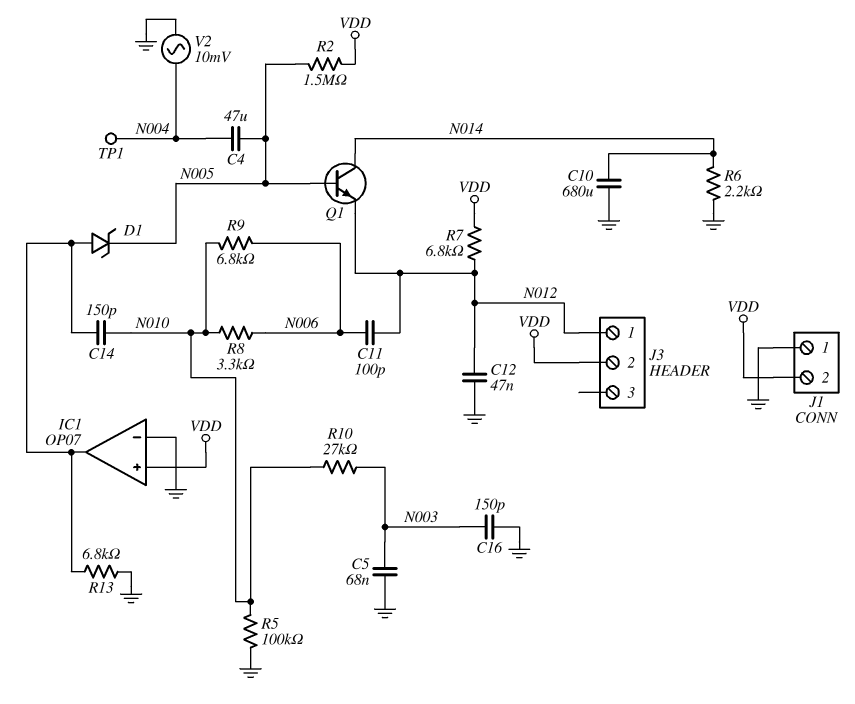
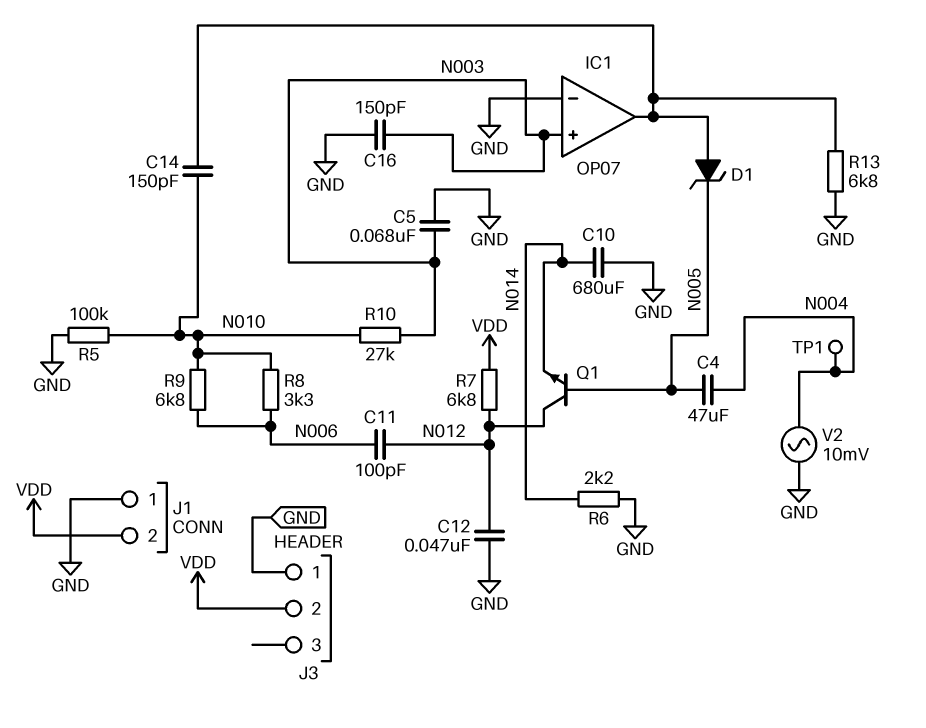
IC1 pin in+: VDD -> N003
J3 pin 1: N012 -> GND
Q1: NPN (B N005, C N014, E N012) -> NPN (B N005, C N012, E N014)
R2: 1.5M (N005, VDD) -> none

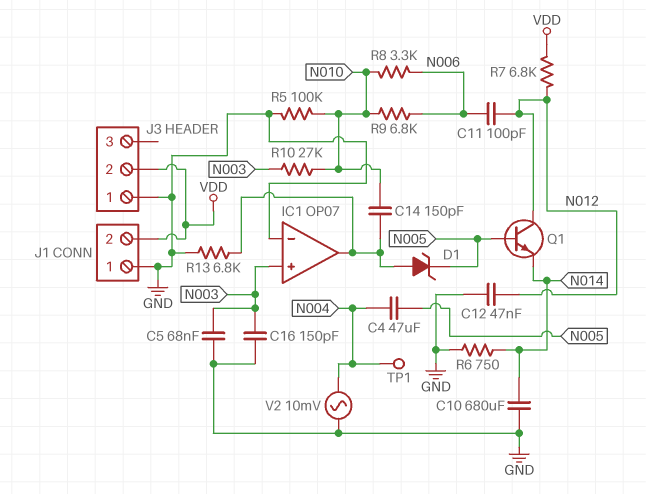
R6: 2.2k (GND, N014) -> 750 (GND, N014)

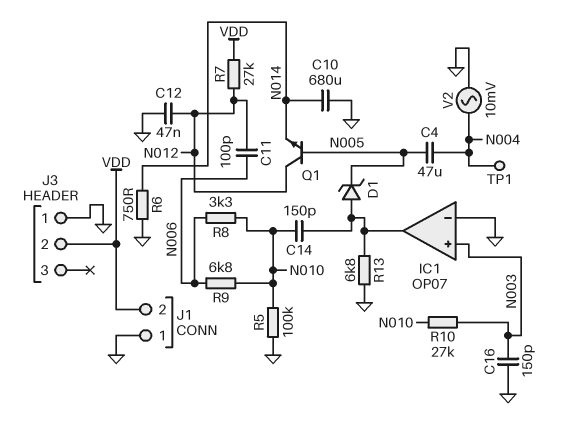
C5: 68nF (GND, N003) -> none
R7: 6.8k (N012, VDD) -> 27k (N012, VDD)

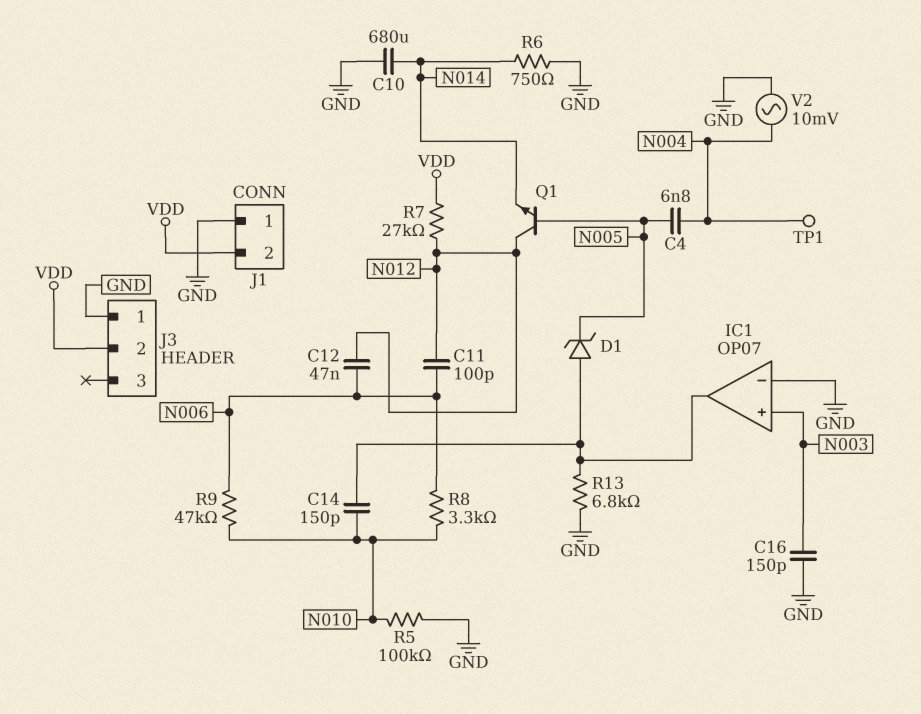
C4: 47uF (N004, N005) -> 6.8nF (N004, N005)
C12: 47nF (GND, N012) -> 47nF (N006, N012)
R9: 6.8k (N006, N010) -> 47k (N006, N010)
R10: 27k (N003, N010) -> none

